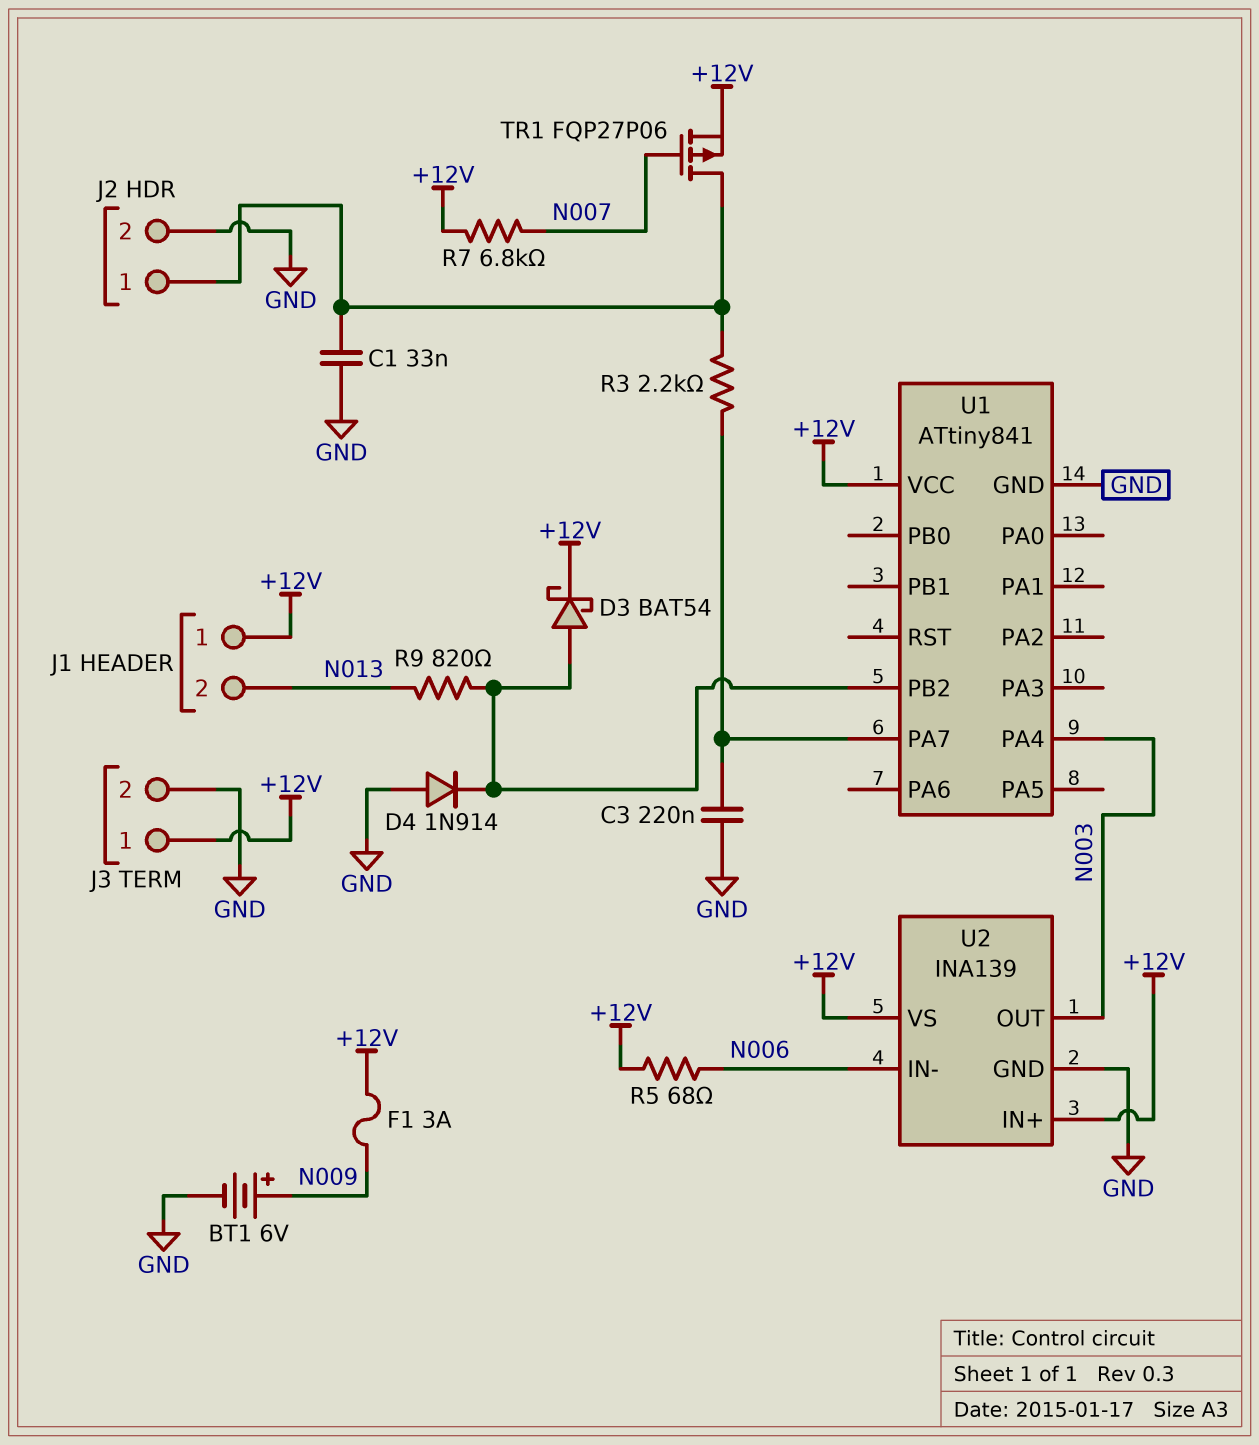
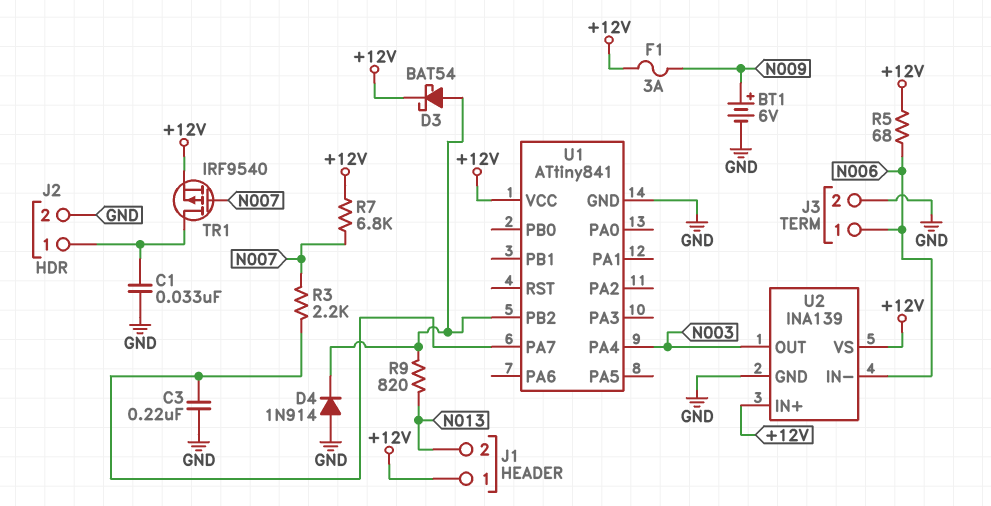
J3 pin 1: +12V -> N006
R3: 2.2k (J2/1, U1/PA7) -> 2.2k (N007, U1/PA7)
TR1: PMOS FQP27P06 (G N007, D J2/1, S +12V) -> PMOS IRF9540 (G N007, D J2/1, S +12V)

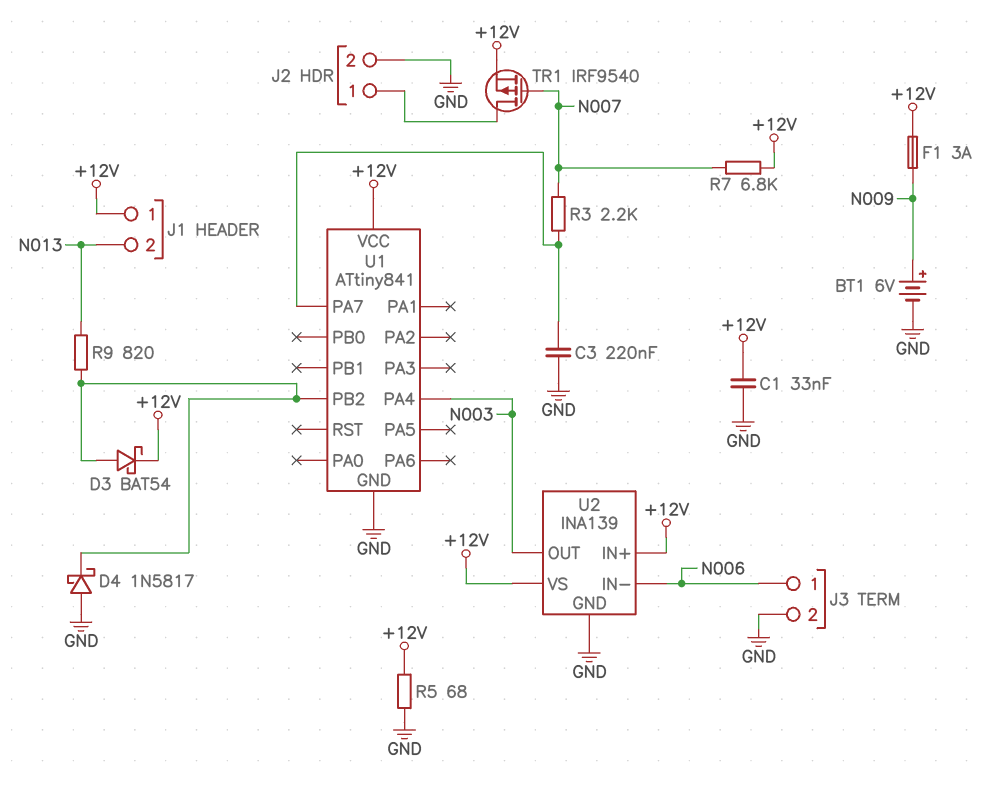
C1: 33nF (GND, J2/1) -> 33nF (+12V, GND)
D4: diode 1N914 (A GND, K U1/PB2) -> schottky 1N5817 (A GND, K U1/PB2)
R5: 68 (+12V, N006) -> 68 (+12V, GND)

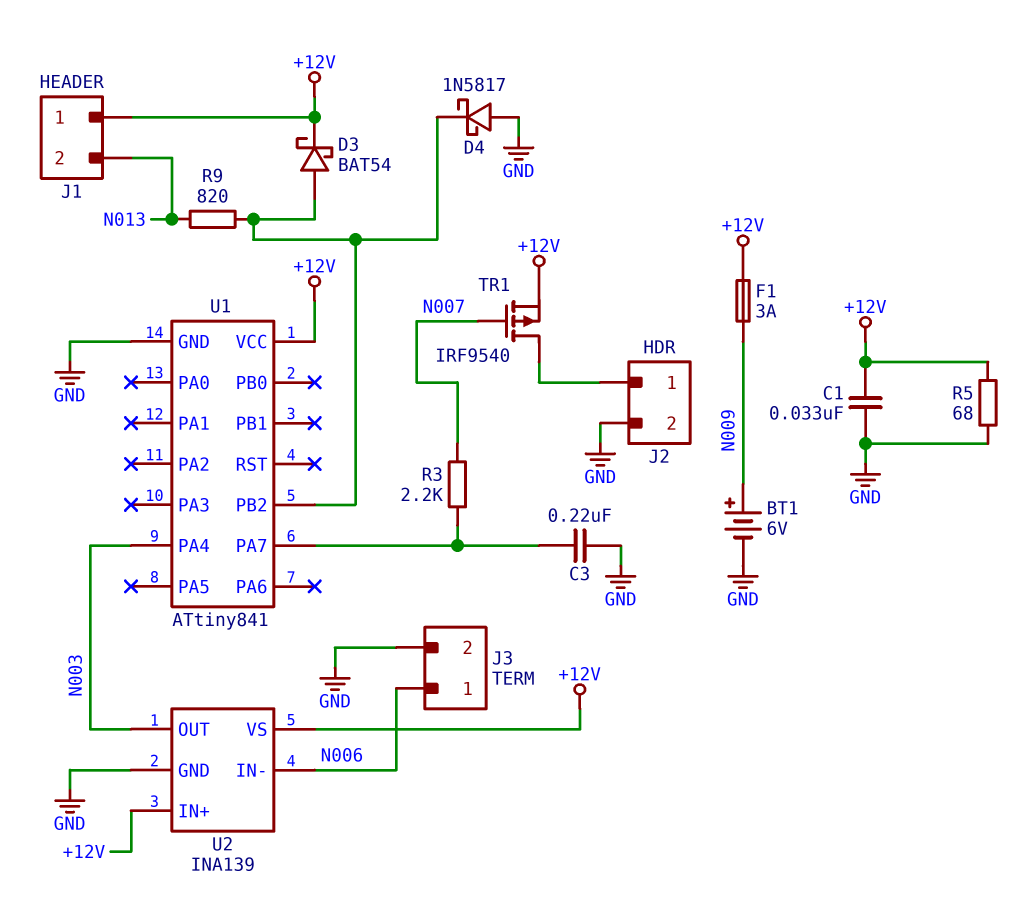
R7: 6.8k (+12V, N007) -> none

